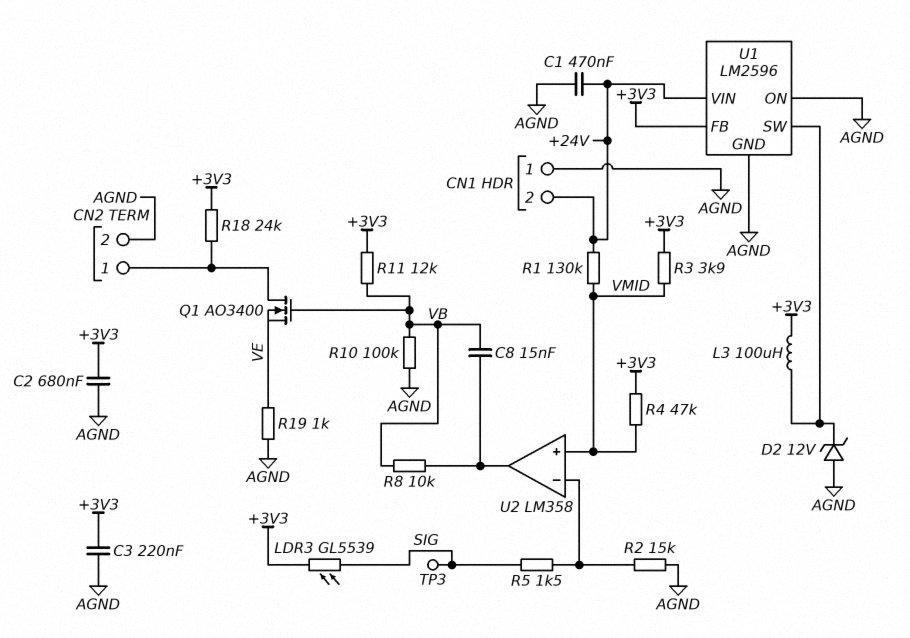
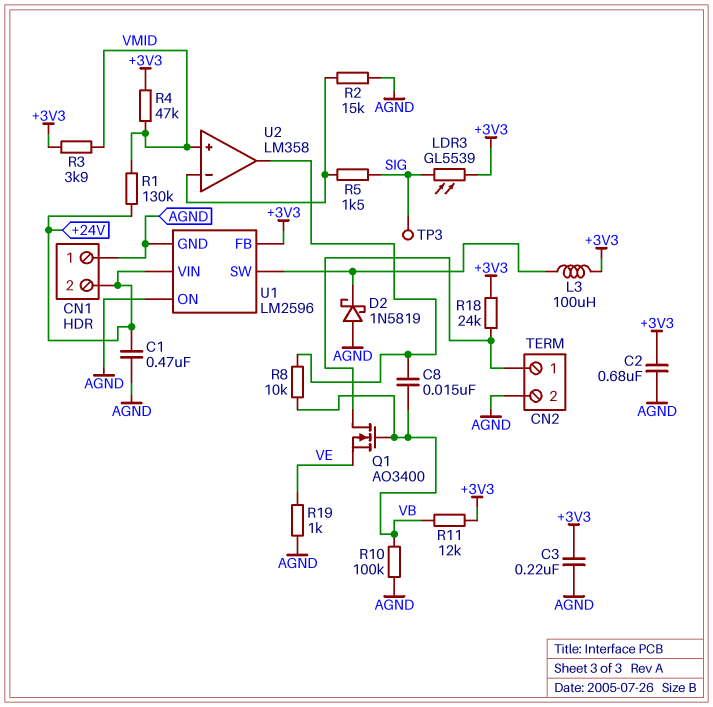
D2: zener 12V (A AGND, K U1/SW) -> schottky 1N5819 (A AGND, K U1/SW)

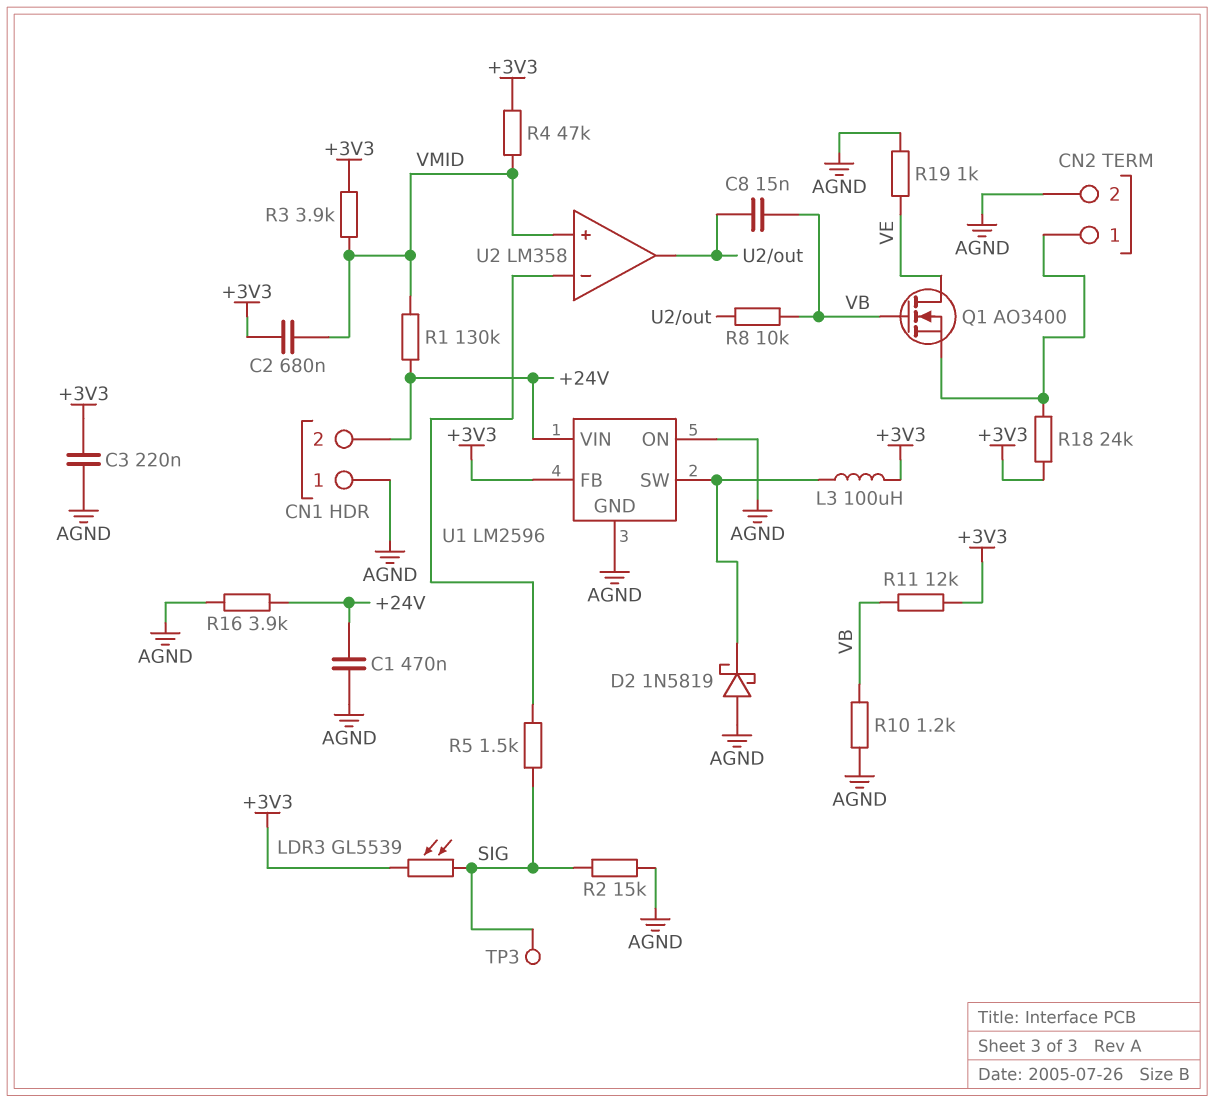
C2: 680nF (+3V3, AGND) -> 680nF (+3V3, VMID)
Q1: NMOS AO3400 (G VB, D CN2/1, S VE) -> NMOS AO3400 (G VB, D VE, S CN2/1)
R2: 15k (AGND, U2/in-) -> 15k (AGND, SIG)
R10: 100k (AGND, VB) -> 1.2k (AGND, VB)
R16: none -> 3.9k (+24V, AGND)

